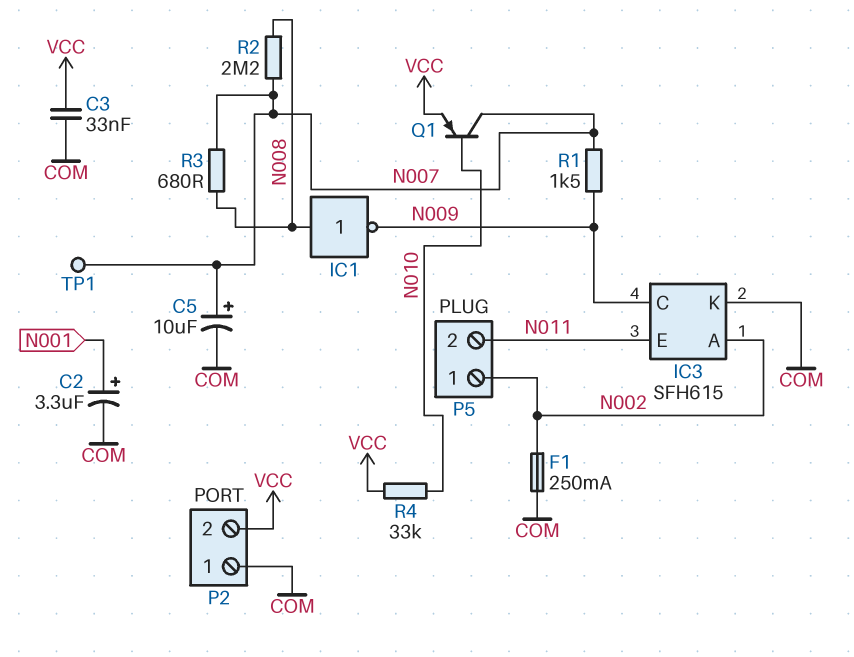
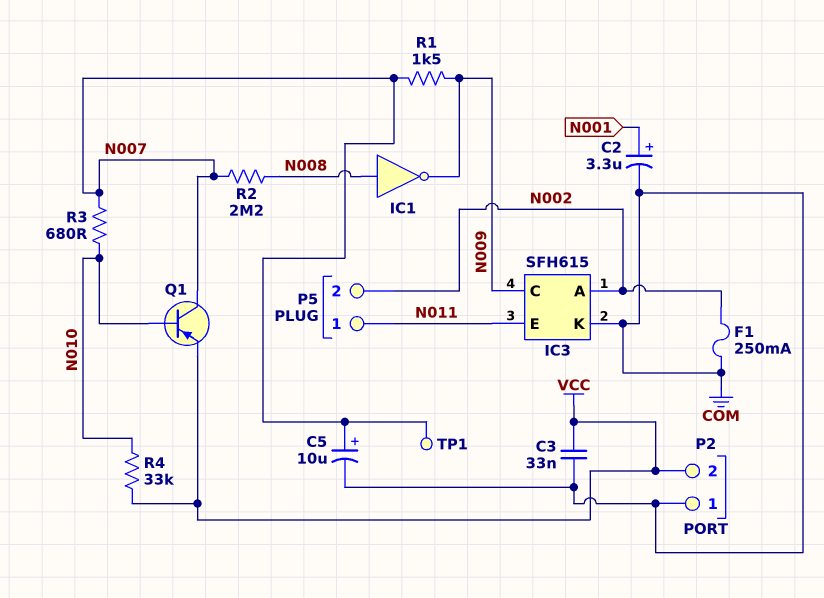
P5 pin 1: N002 -> N011
P5 pin 2: N011 -> N002
R3: 680 (N007, N008) -> 680 (N007, N010)

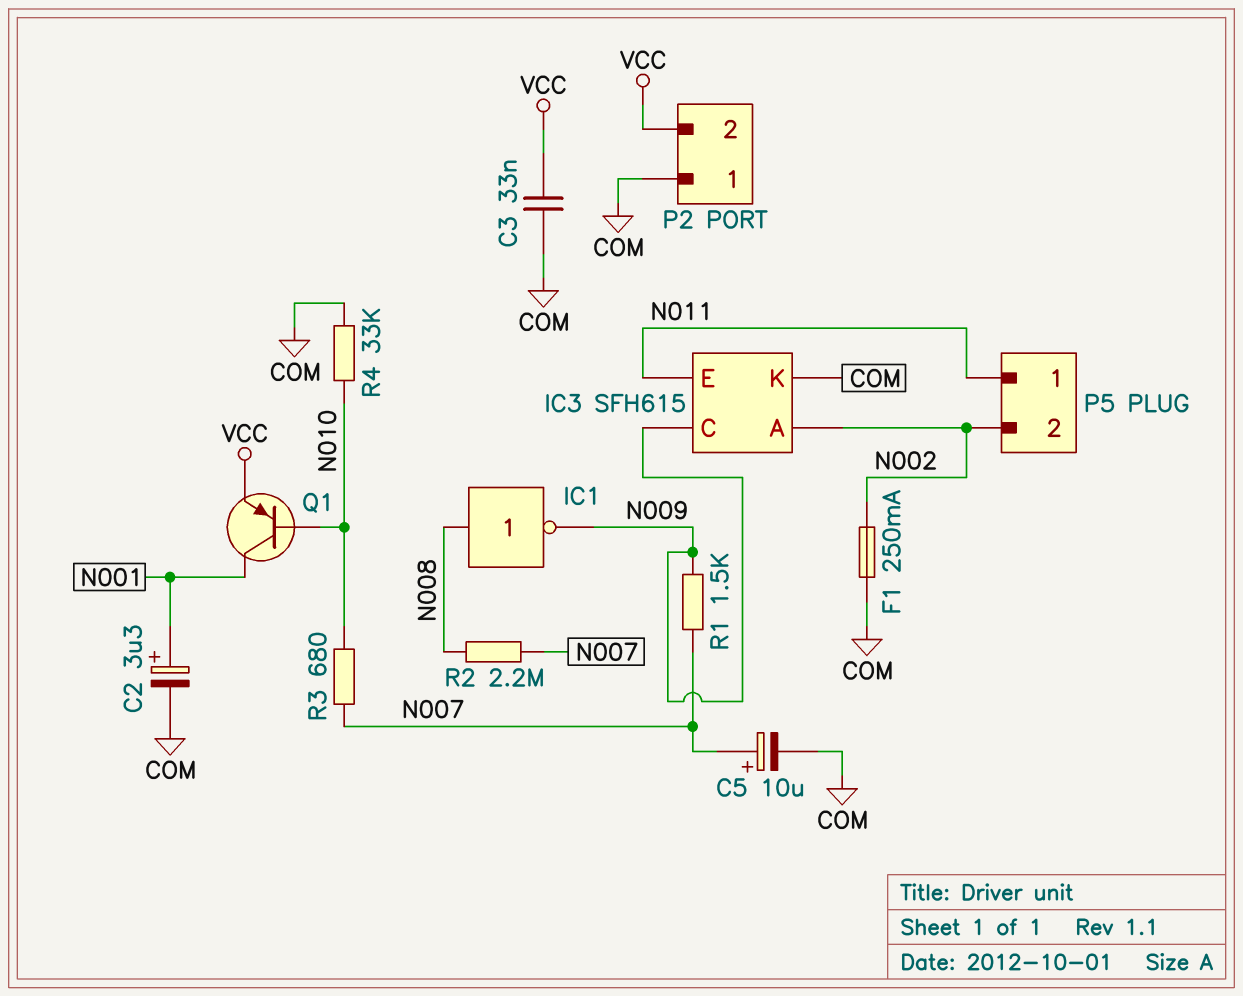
Q1: PNP (B N010, C N007, E VCC) -> PNP (B N010, C N001, E VCC)
R4: 33k (N010, VCC) -> 33k (COM, N010)
TP1: test point (N007) -> none

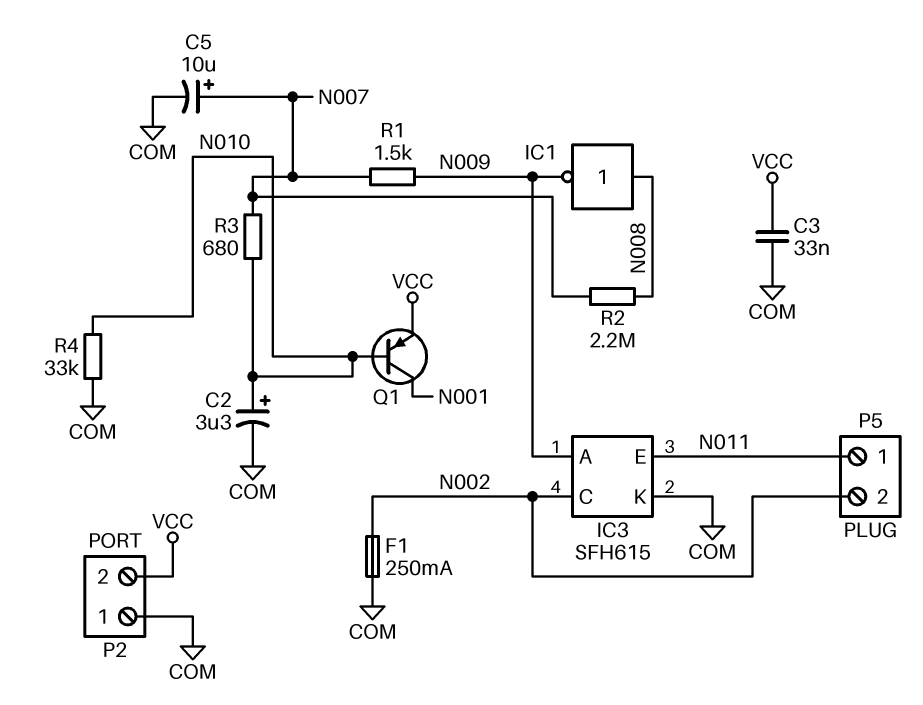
C2: 3.3uF (plus N001, minus COM) -> 3.3uF (plus N010, minus COM)
IC3 pin A: N002 -> N009
IC3 pin C: N009 -> N002

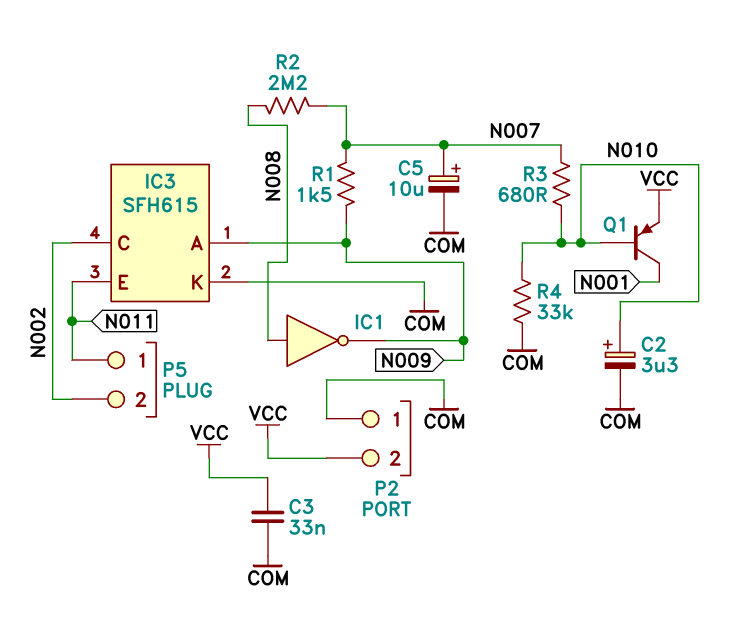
F1: 250mA (COM, N002) -> none

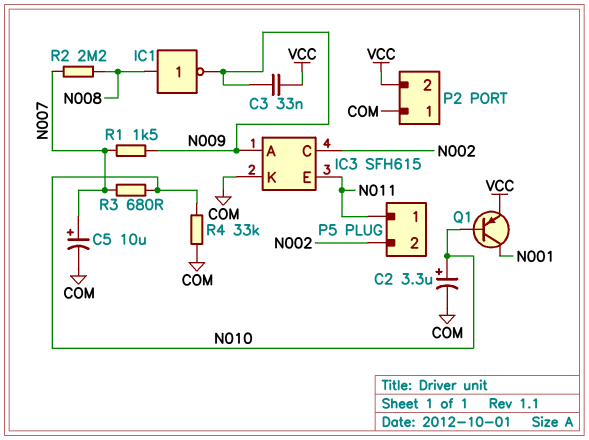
C3: 33nF (COM, VCC) -> 33nF (N009, VCC)

